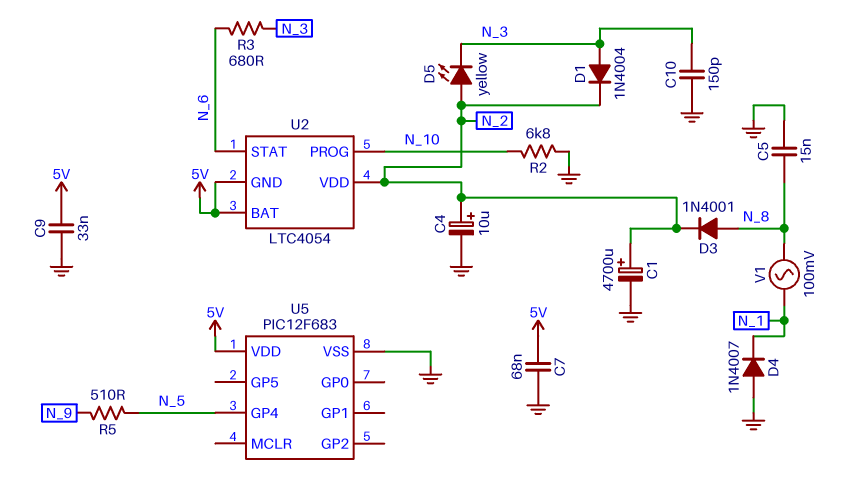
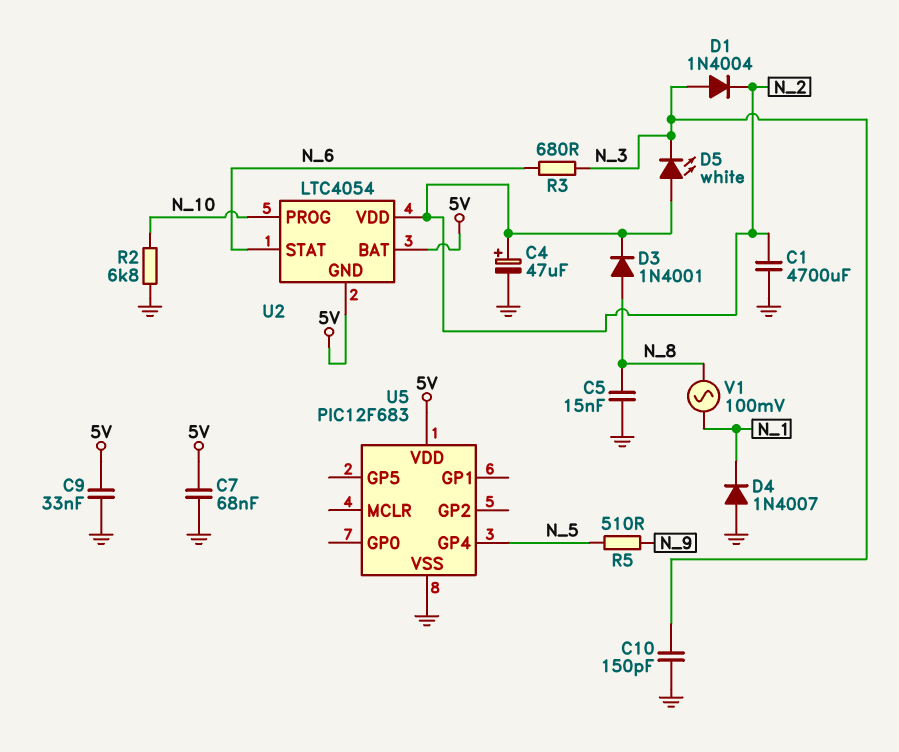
C1: 4700uF (plus N_2, minus GND) -> 4700uF (GND, N_2)
C4: 10uF (plus N_2, minus GND) -> 47uF (plus N_2, minus GND)
D5: LED yellow (A N_2, K N_3) -> LED white (A N_2, K N_3)

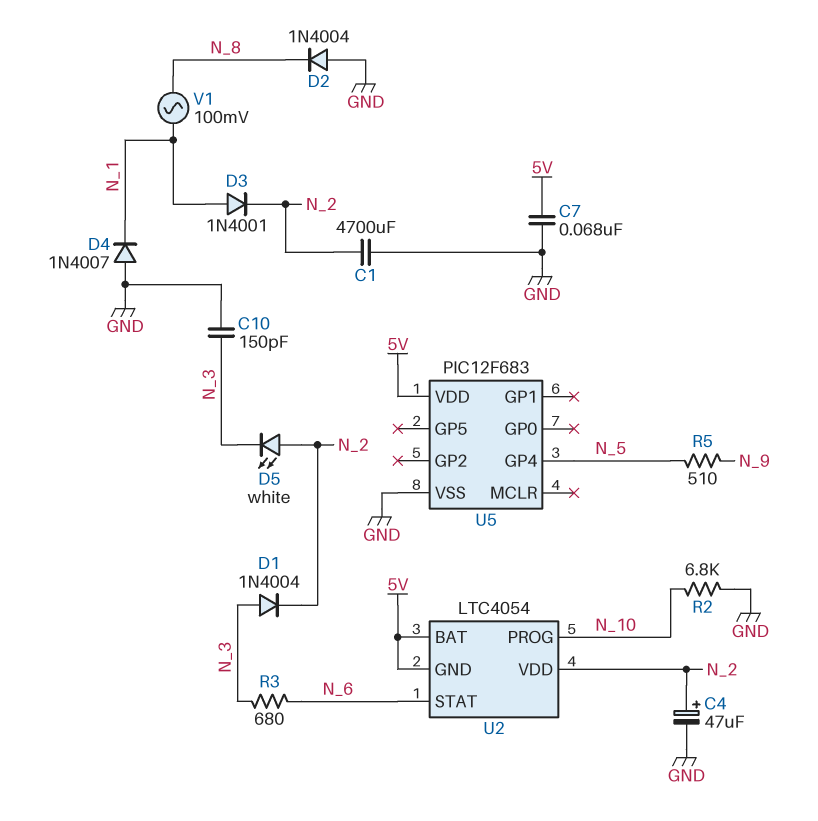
C5: 15nF (GND, N_8) -> none
C9: 33nF (5V, GND) -> none
D2: none -> diode 1N4004 (A GND, K N_8)
D3: diode 1N4001 (A N_8, K N_2) -> diode 1N4001 (A N_1, K N_2)

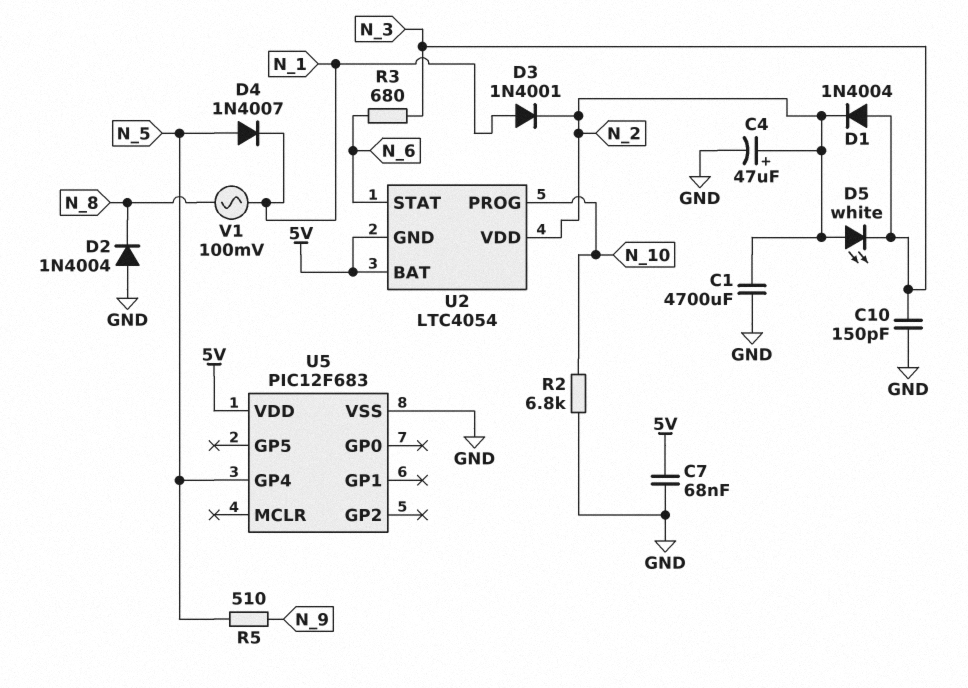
D4: diode 1N4007 (A GND, K N_1) -> diode 1N4007 (A N_5, K N_1)

